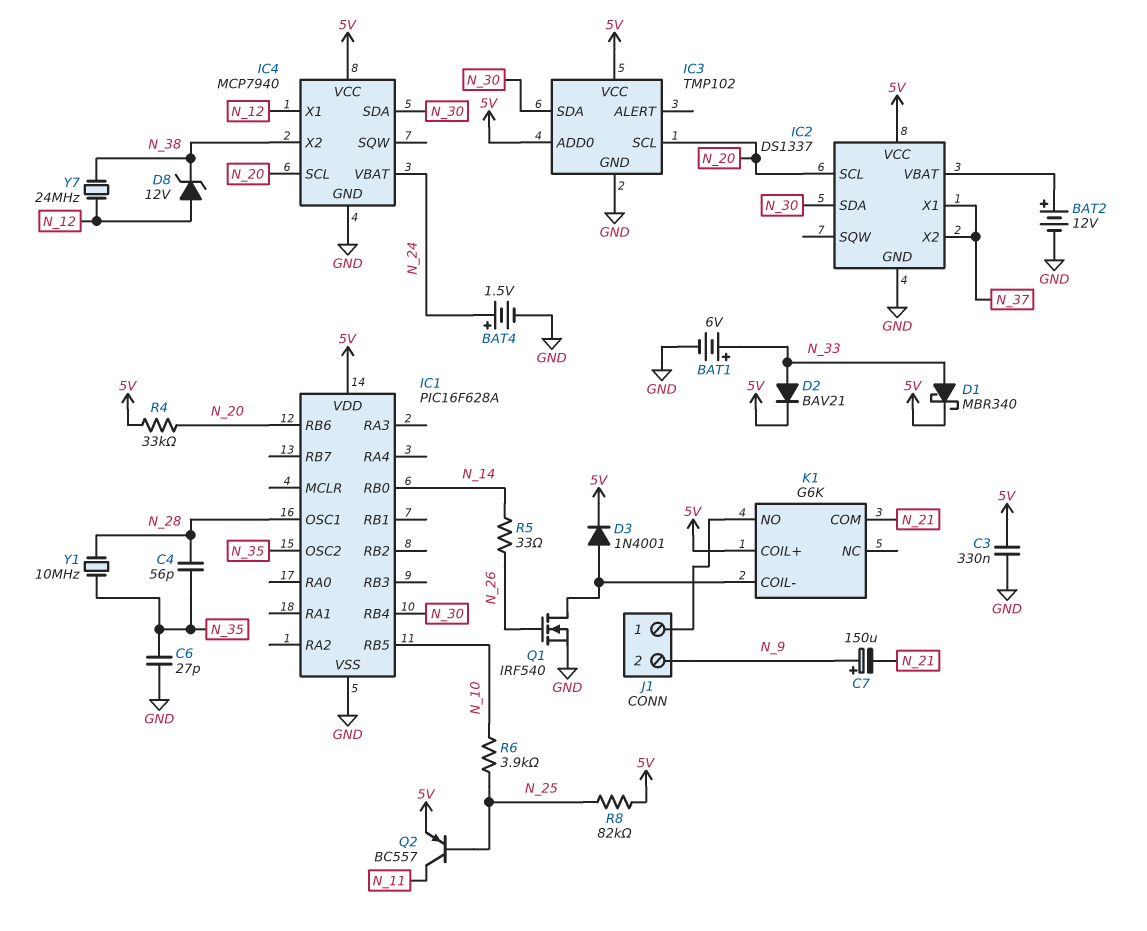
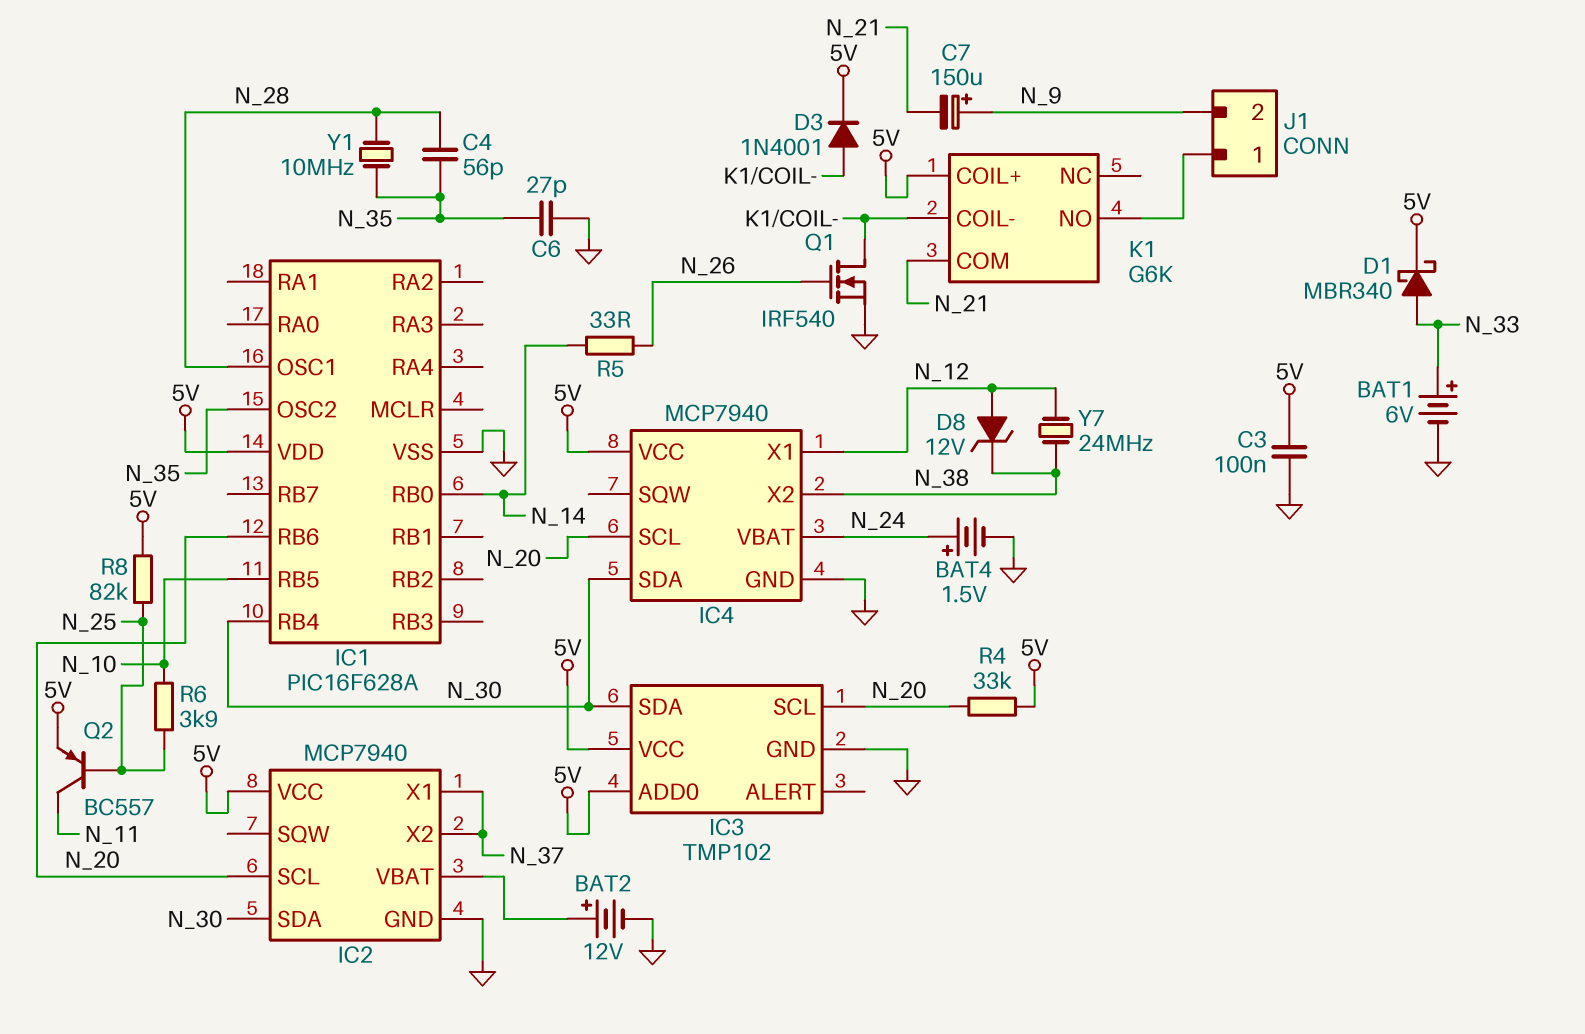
C3: 330nF (5V, GND) -> 100nF (5V, GND)
D2: diode BAV21 (A N_33, K 5V) -> none
IC2: DS1337 -> MCP7940

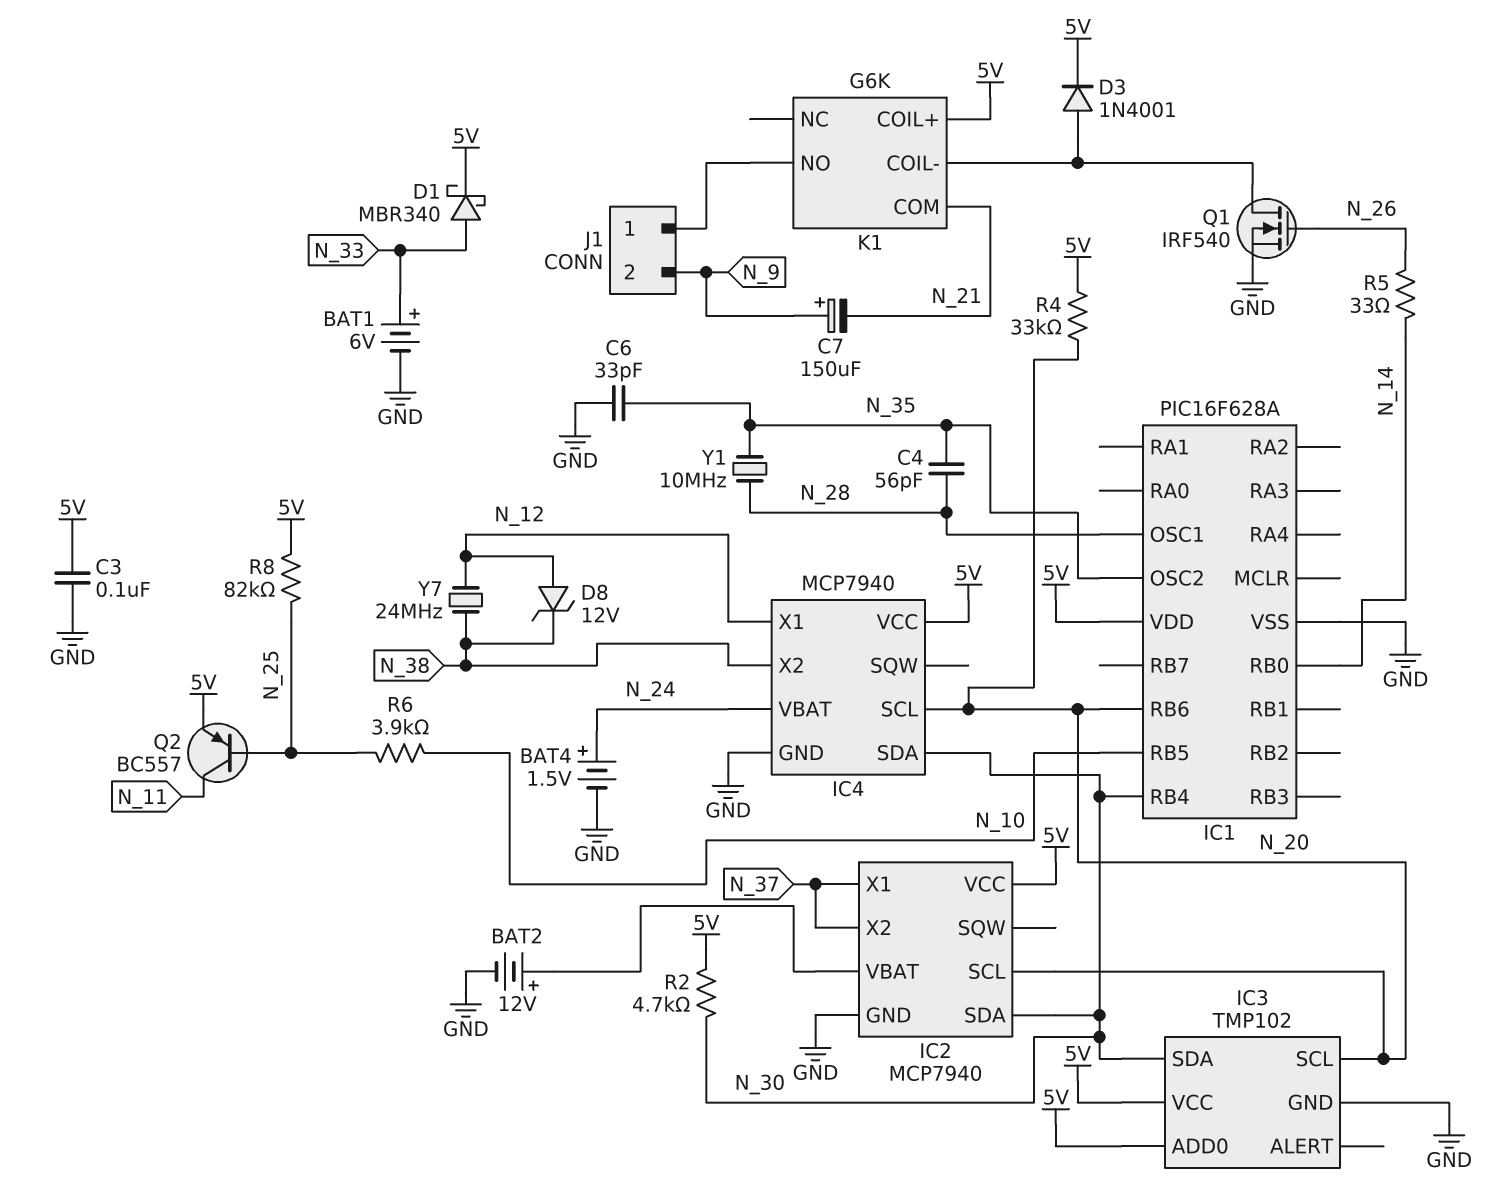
C6: 27pF (GND, N_35) -> 33pF (GND, N_35)
R2: none -> 4.7k (5V, N_30)

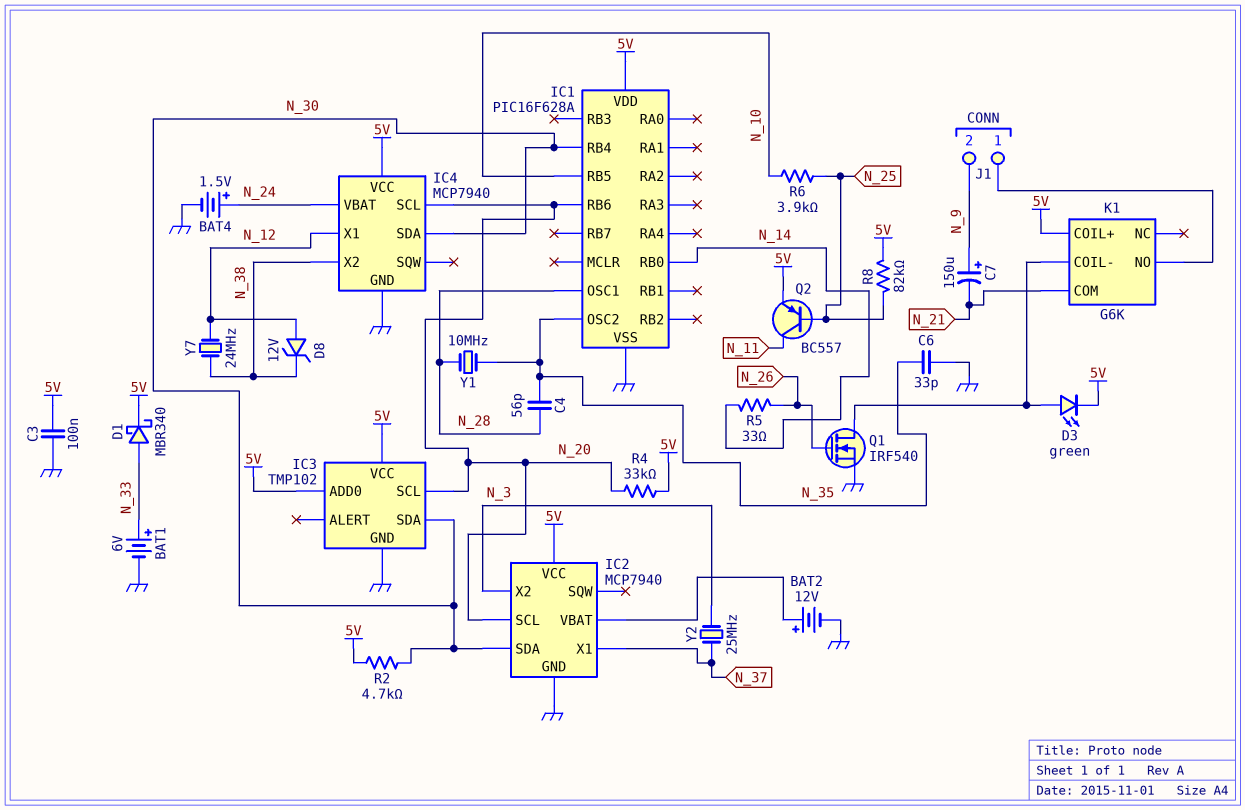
D3: diode 1N4001 (A K1/COIL-, K 5V) -> LED green (A K1/COIL-, K 5V)
IC2 pin X2: N_37 -> N_3
Y2: none -> 25MHz (N_3, N_37)

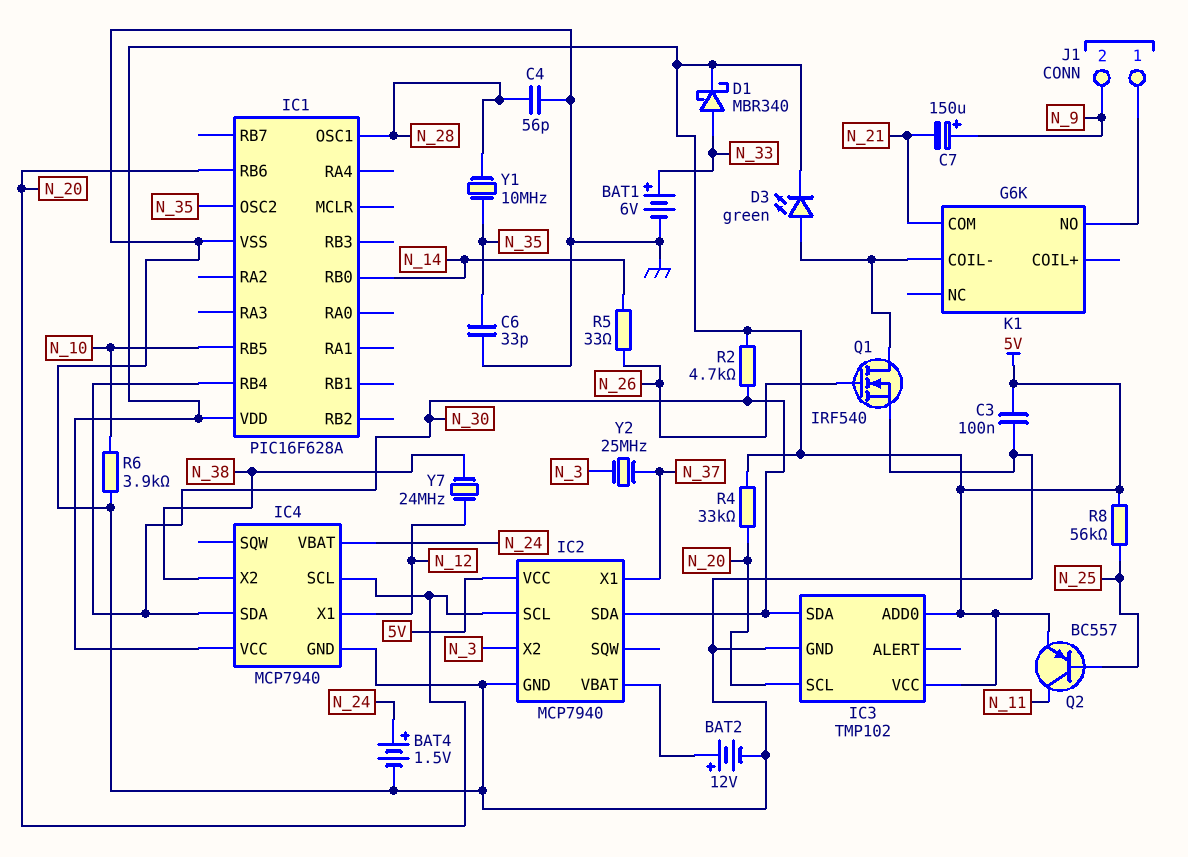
C4: 56pF (N_28, N_35) -> 56pF (GND, N_28)
D8: zener 12V (A N_12, K N_38) -> none
K1 pin COIL+: 5V -> none
R6: 3.9k (N_10, N_25) -> 3.9k (GND, N_10)
R8: 82k (5V, N_25) -> 56k (5V, N_25)

